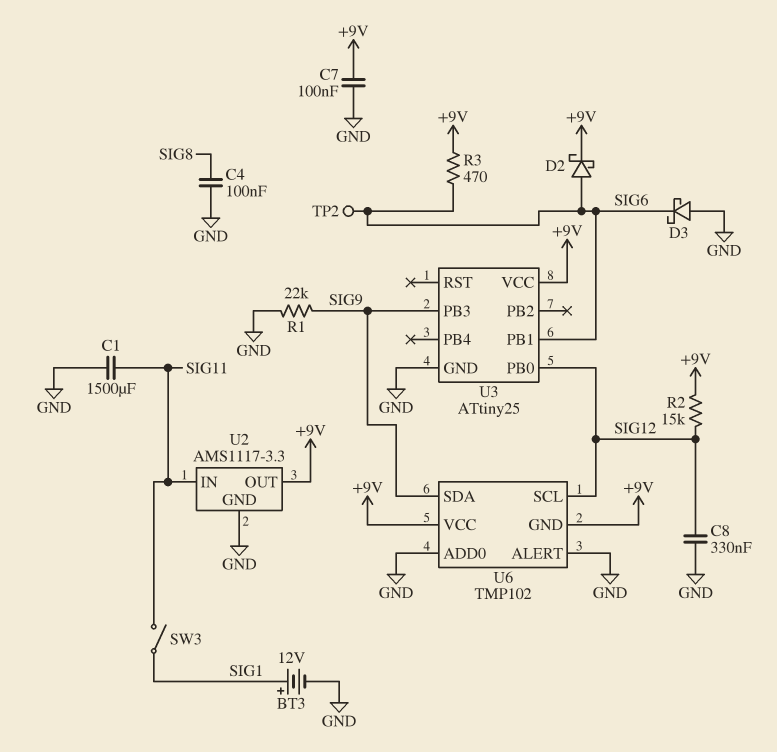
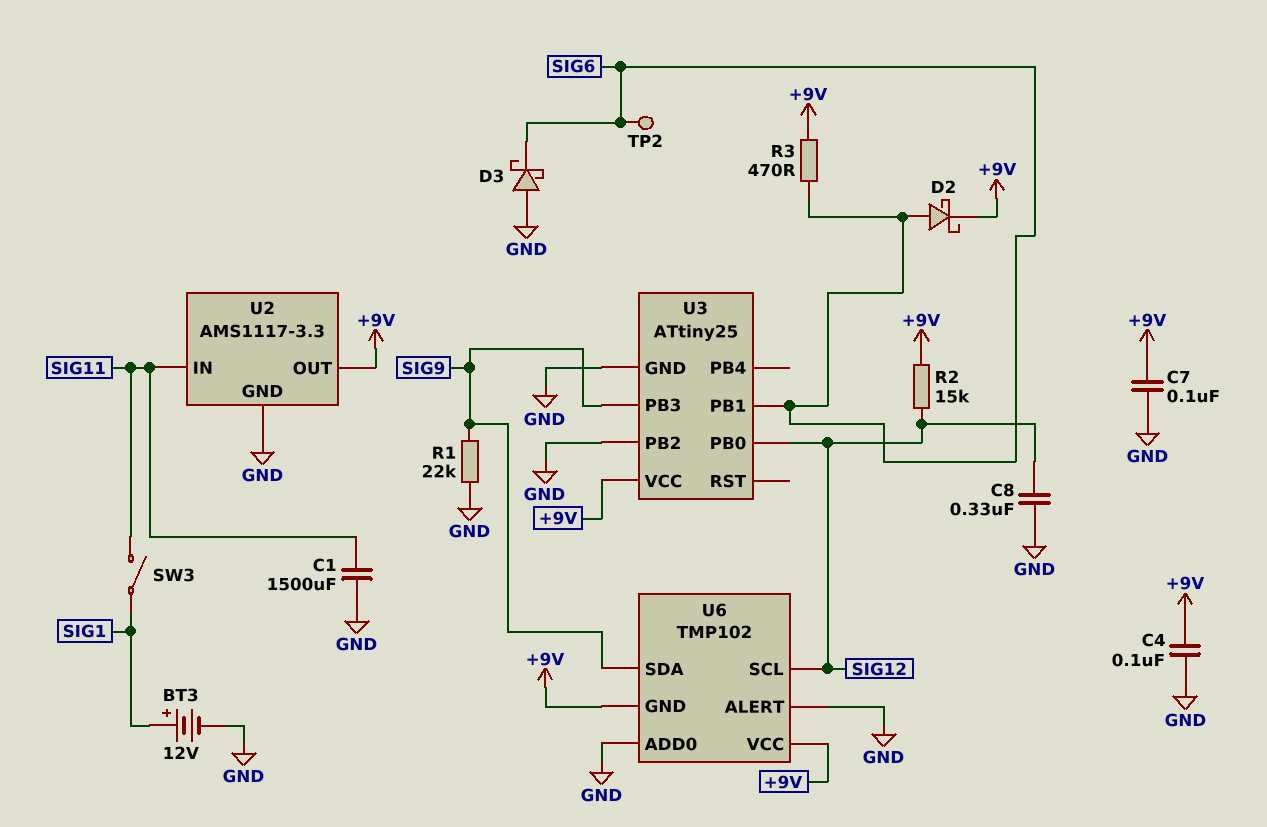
C4: 100nF (GND, SIG8) -> 100nF (+9V, GND)
U3 pin PB2: none -> GND

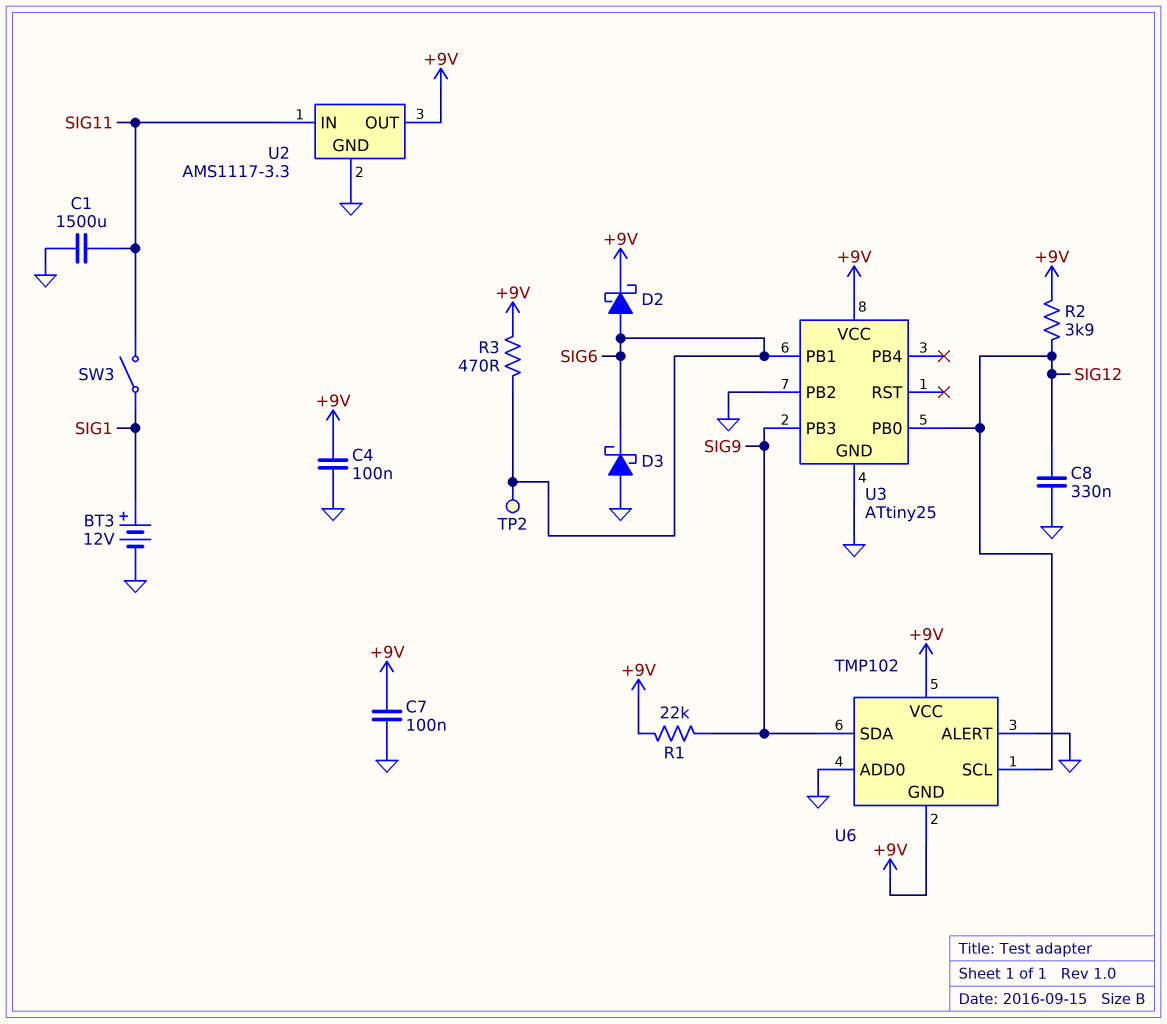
R1: 22k (GND, SIG9) -> 22k (+9V, SIG9)
R2: 15k (+9V, SIG12) -> 3.9k (+9V, SIG12)

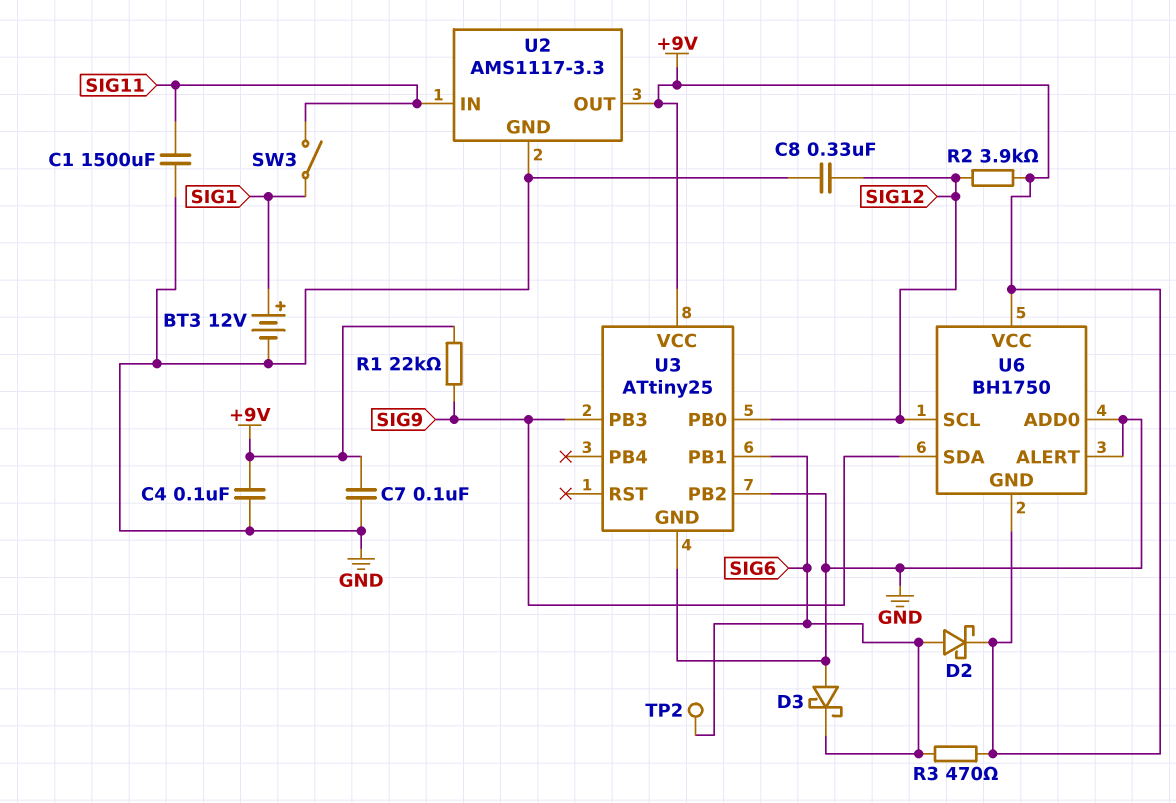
U6: TMP102 -> BH1750

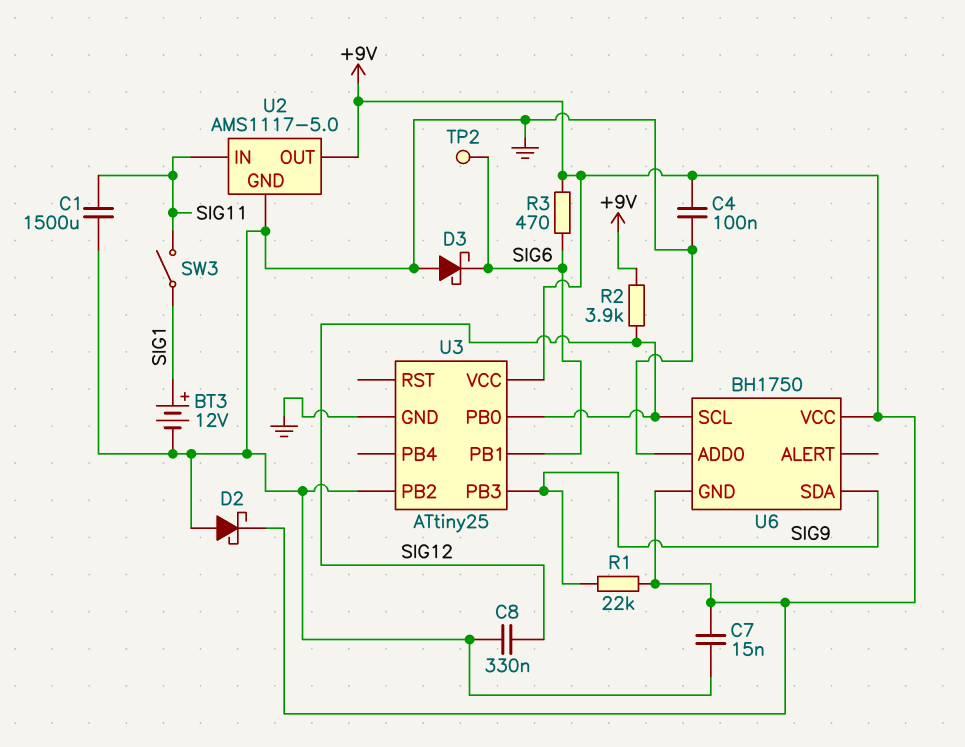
C7: 100nF (+9V, GND) -> 15nF (+9V, GND)
D2: schottky (A SIG6, K +9V) -> schottky (A GND, K +9V)
U2: AMS1117-3.3 -> AMS1117-5.0
U6 pin ALERT: GND -> none

